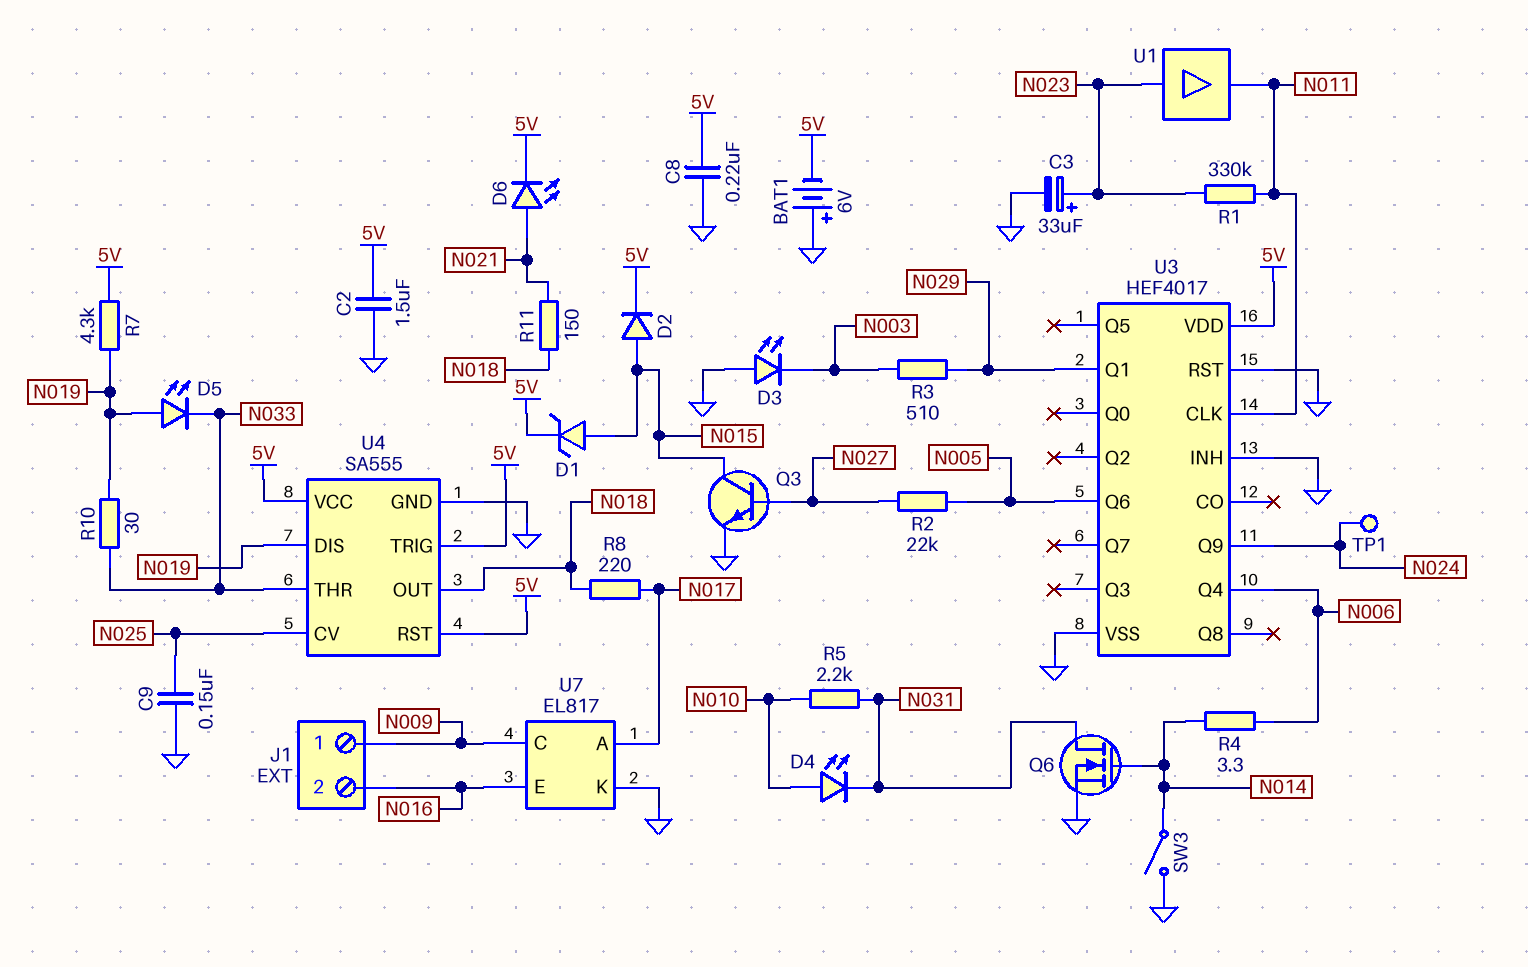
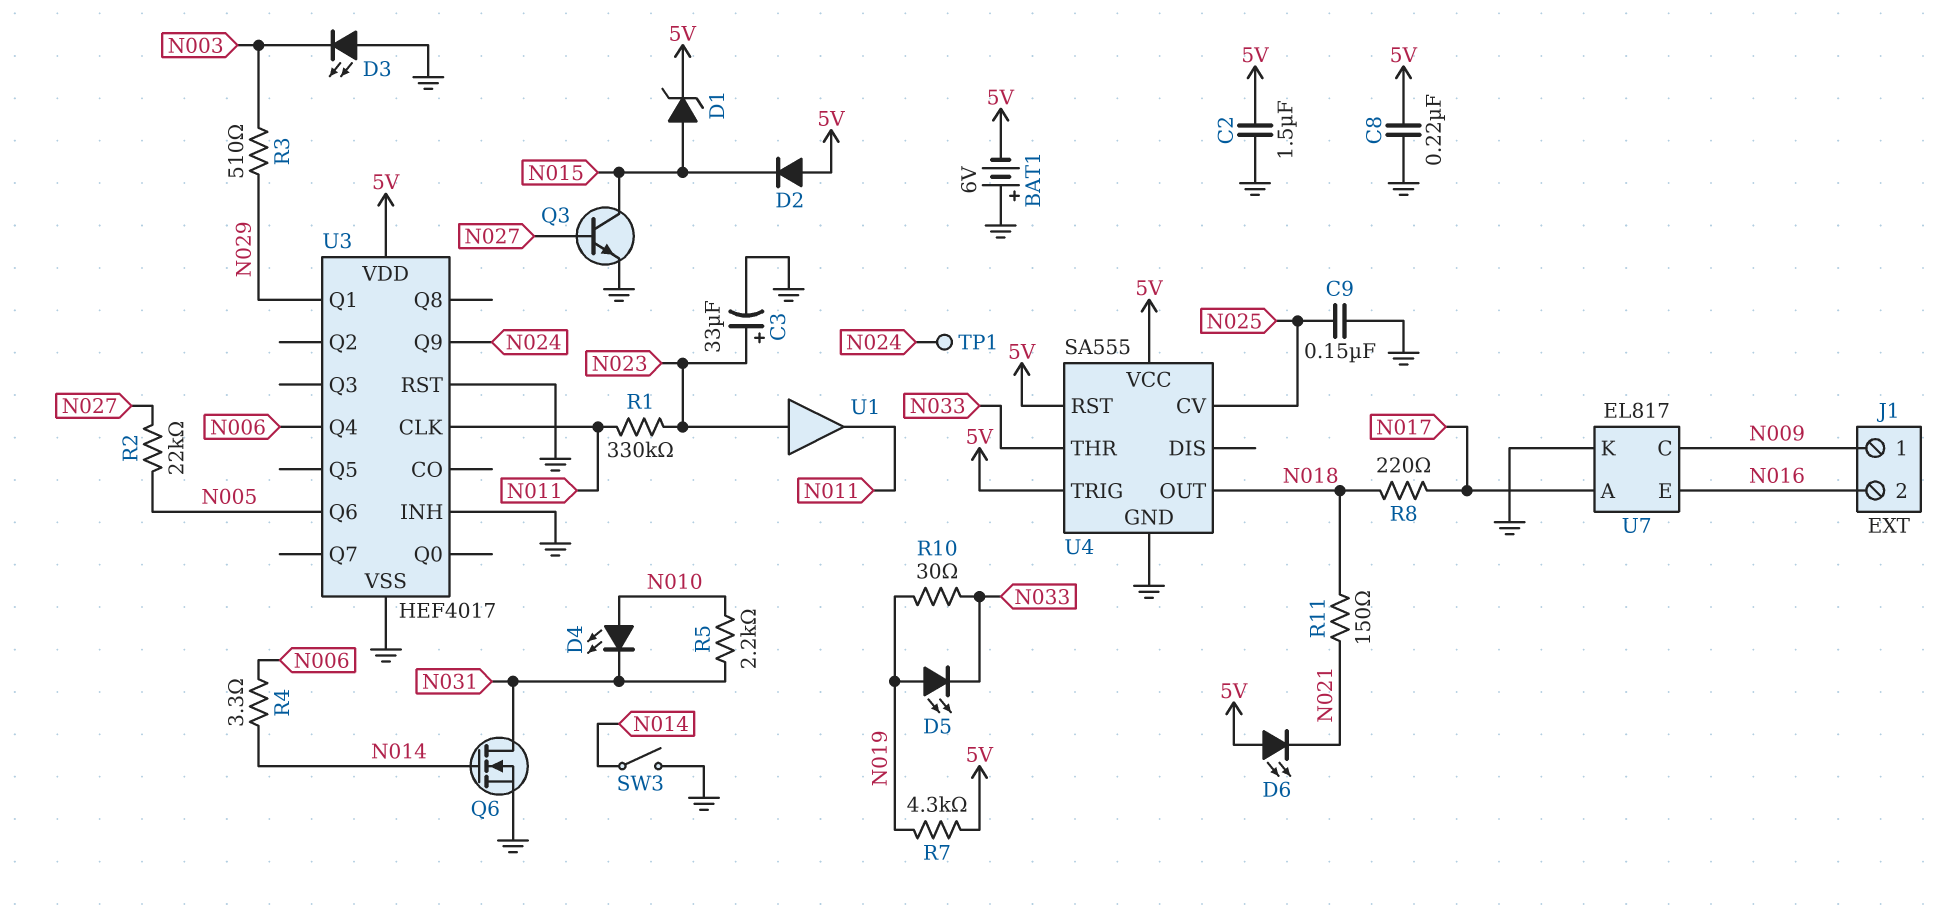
D2: diode (A N015, K 5V) -> diode (A 5V, K N015)
D6: LED (A N021, K 5V) -> LED (A 5V, K N021)
U4 pin DIS: N019 -> none

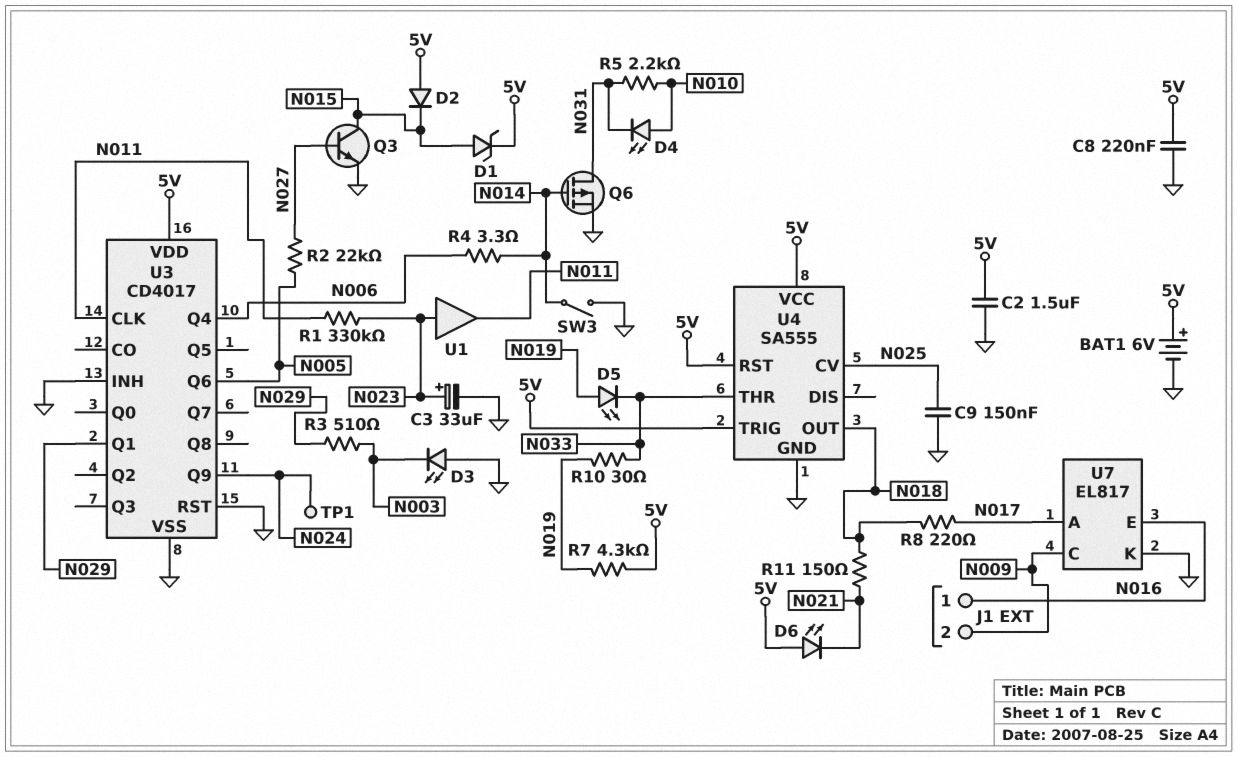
BAT1: 6V (plus GND, minus 5V) -> 6V (plus 5V, minus GND)
J1 pin 1: N009 -> N016
J1 pin 2: N016 -> N009
Q6: NMOS (G N014, D N031, S GND) -> PMOS (G N014, D N031, S GND)
U3: HEF4017 -> CD4017

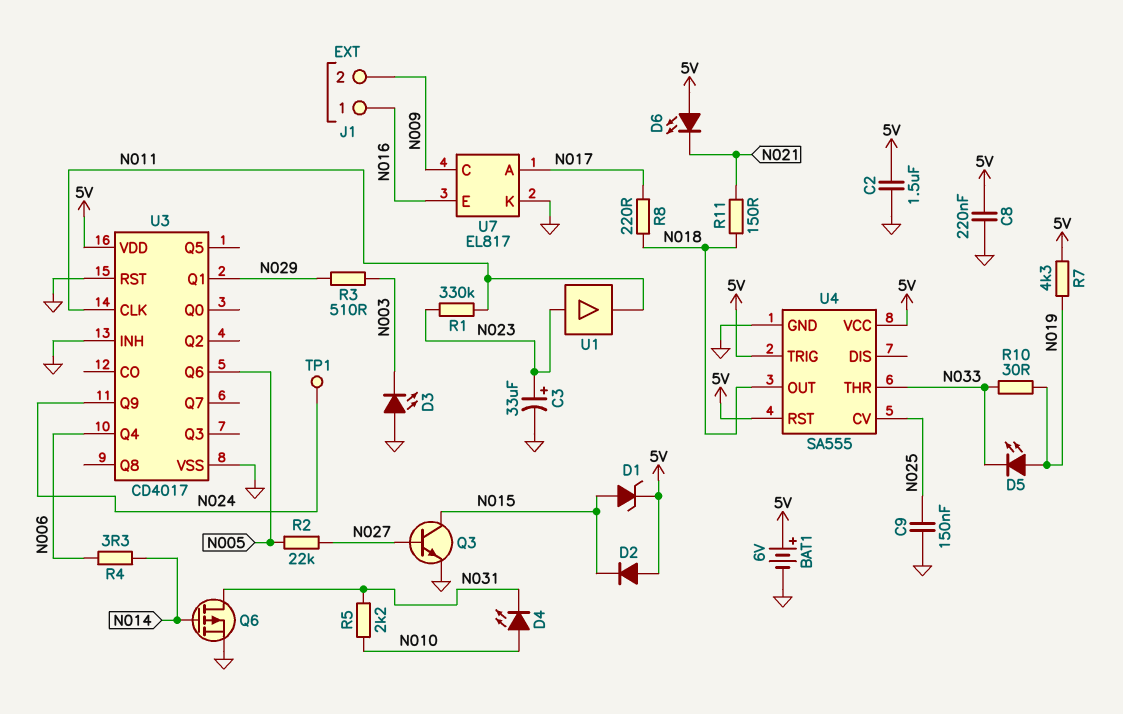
SW3: switch (GND, N014) -> none

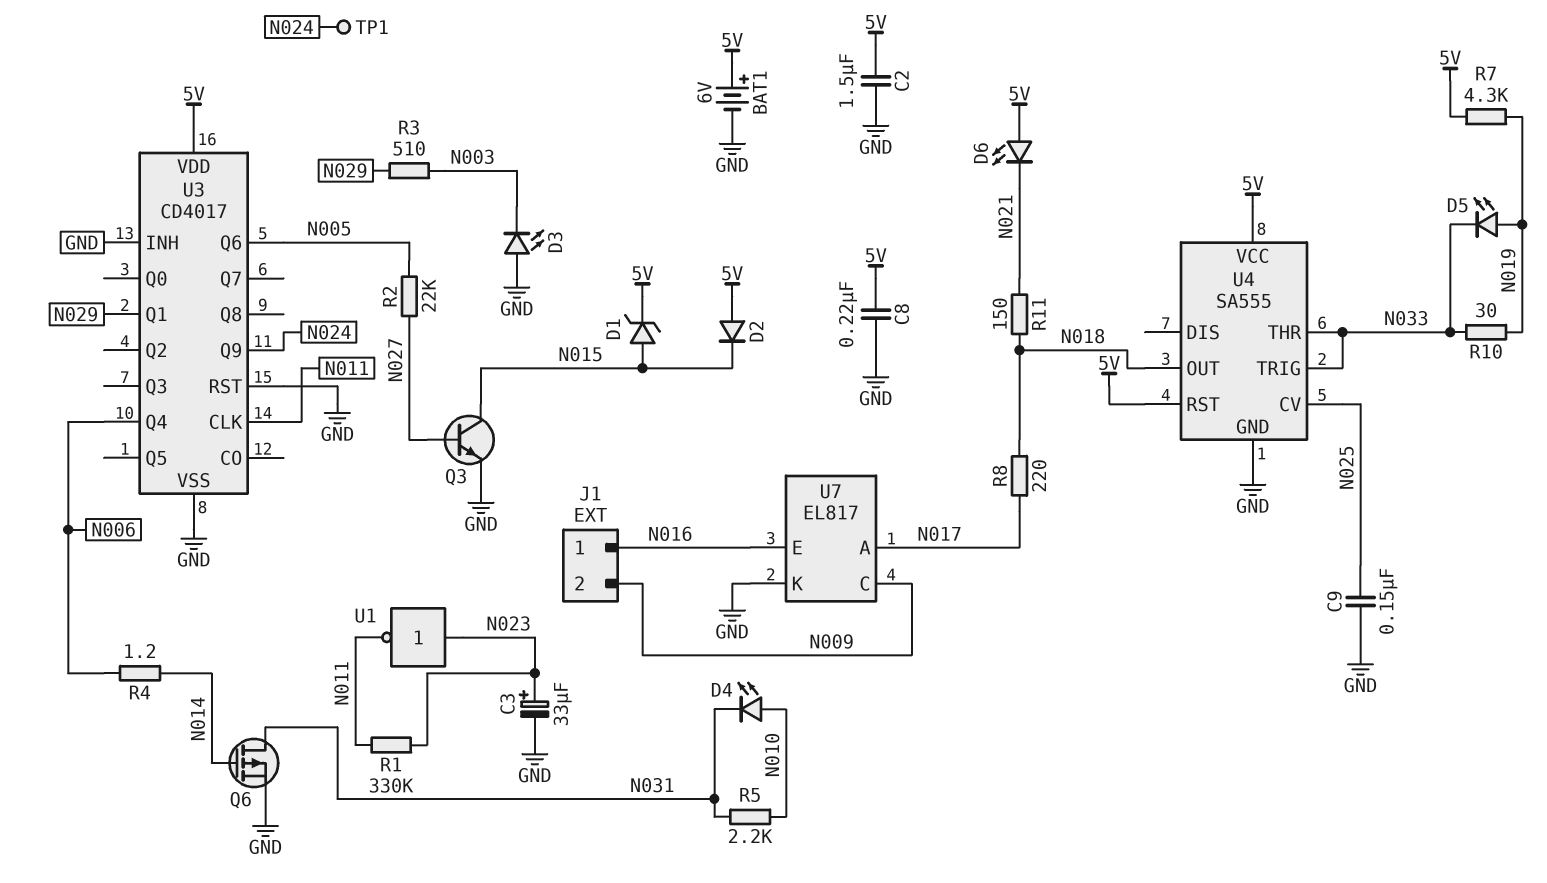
R4: 3.3 (N006, N014) -> 1.2 (N006, N014)
U1: buffer (in N023, out N011) -> NOT (in N023, out N011)
U4 pin TRIG: 5V -> N033

